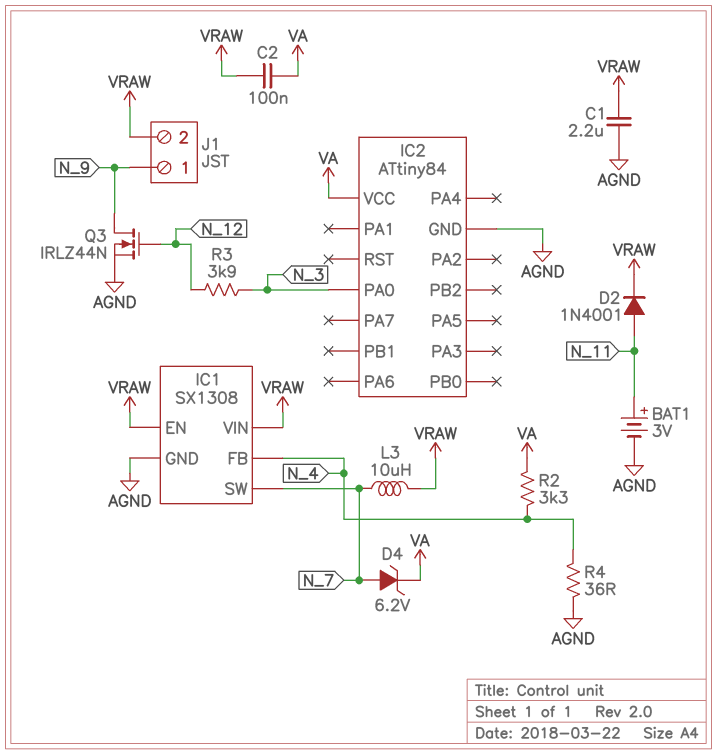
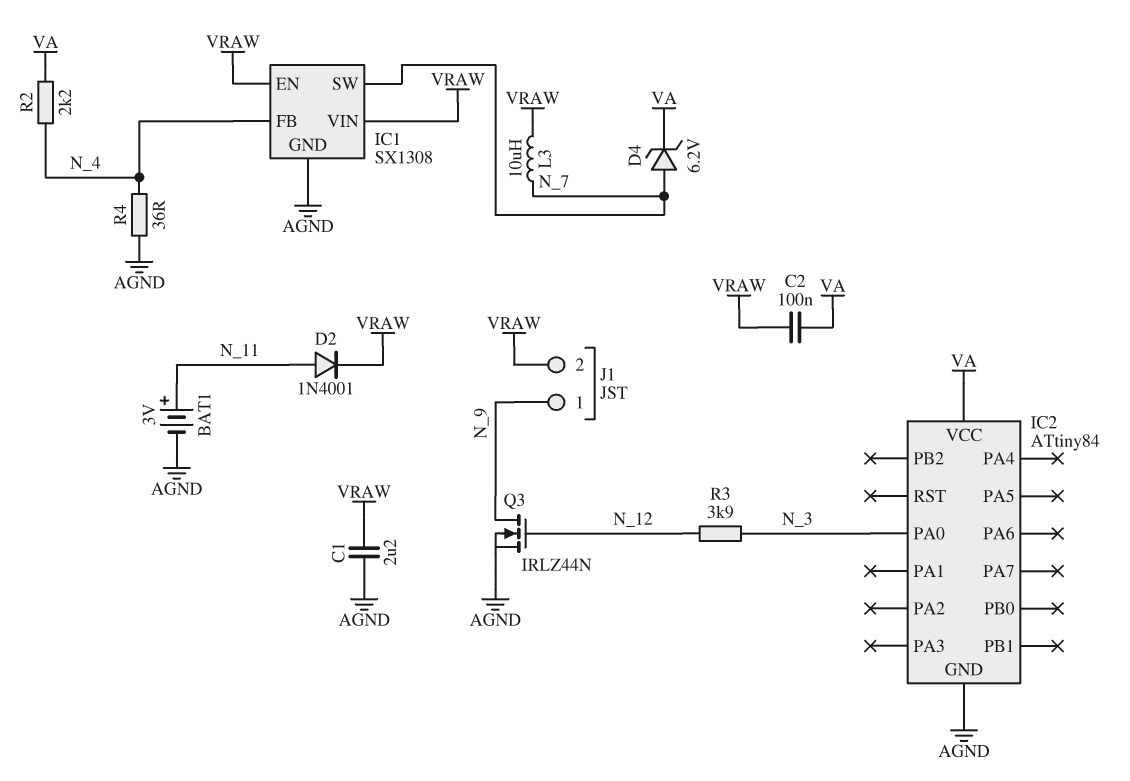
R2: 3.3k (N_4, VA) -> 2.2k (N_4, VA)

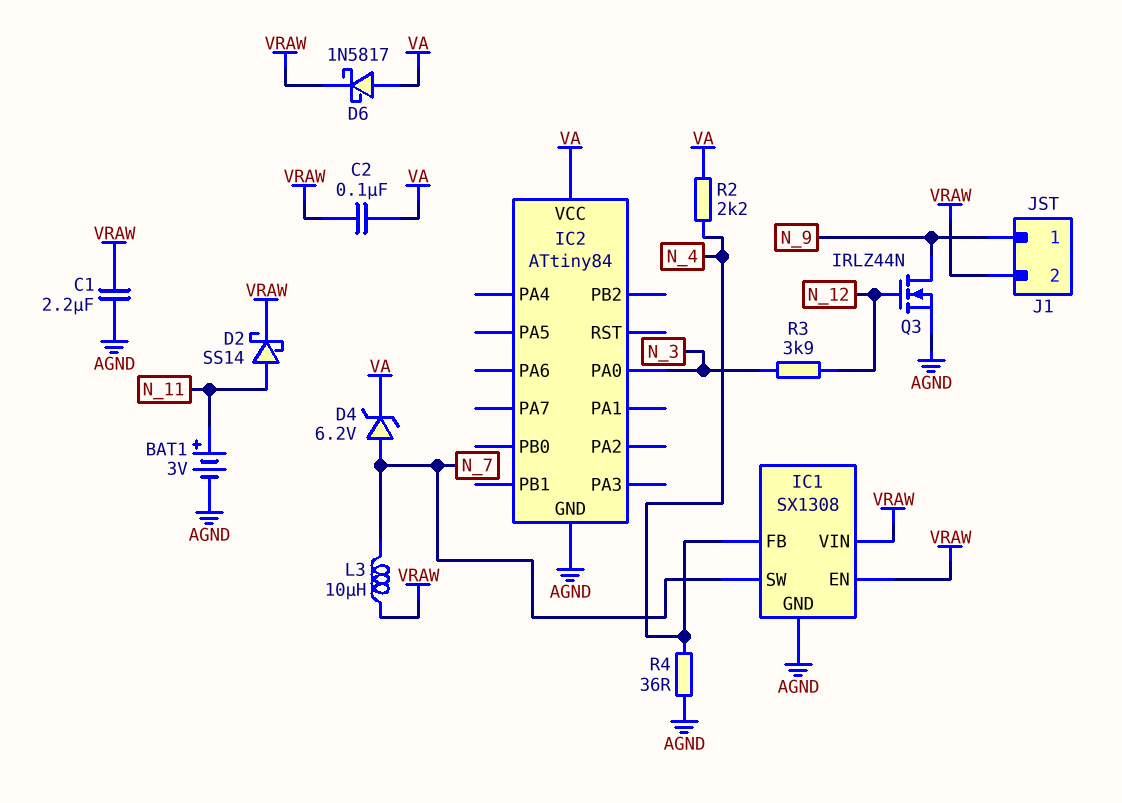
D2: diode 1N4001 (A N_11, K VRAW) -> schottky SS14 (A N_11, K VRAW)
D6: none -> schottky 1N5817 (A VA, K VRAW)

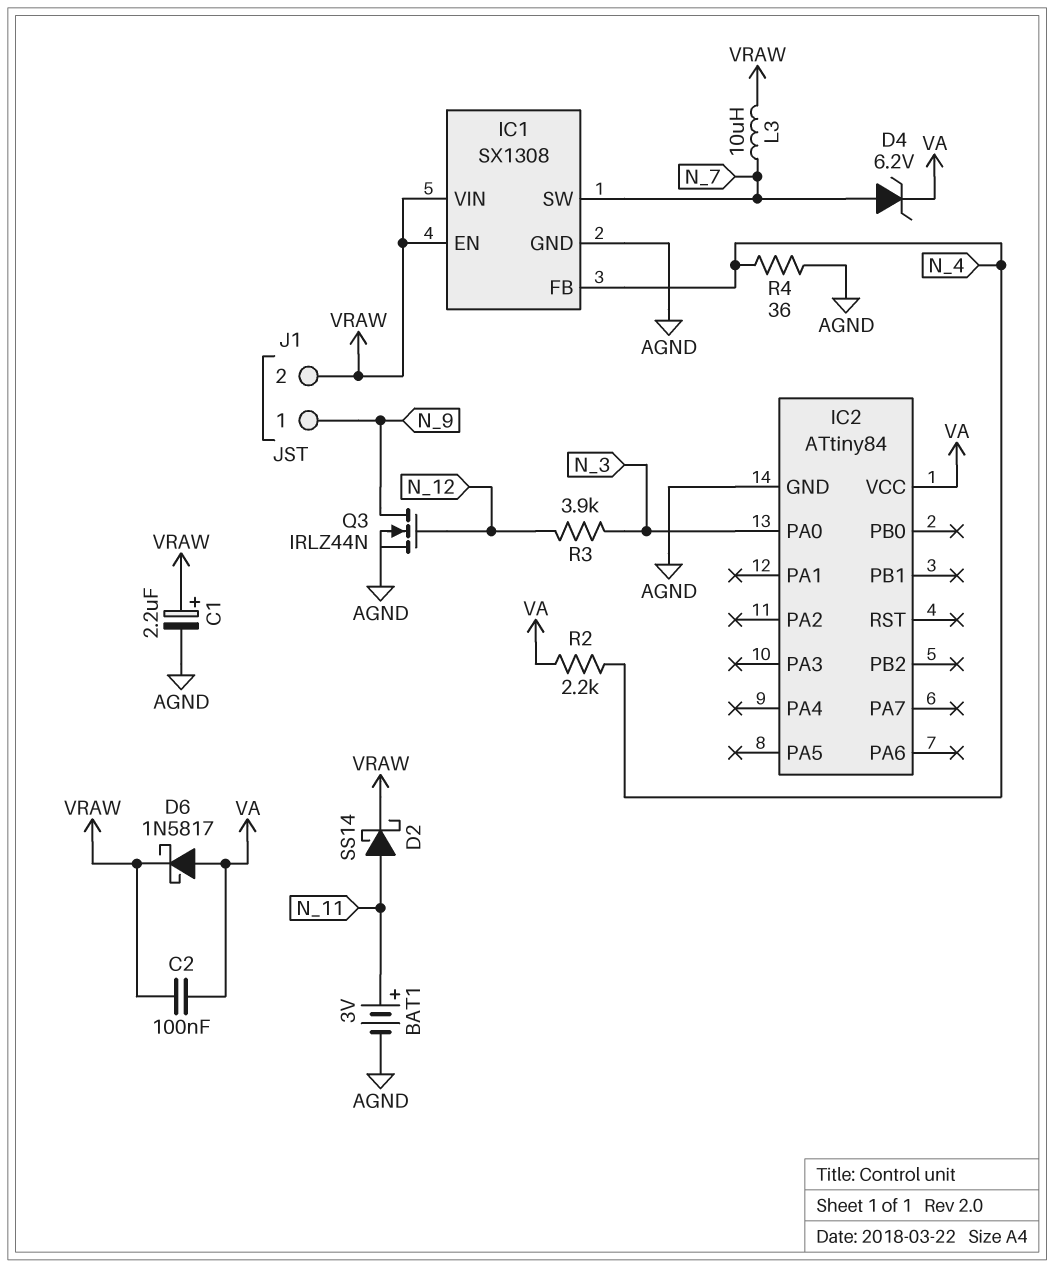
C1: 2.2uF (AGND, VRAW) -> 2.2uF (plus VRAW, minus AGND)

